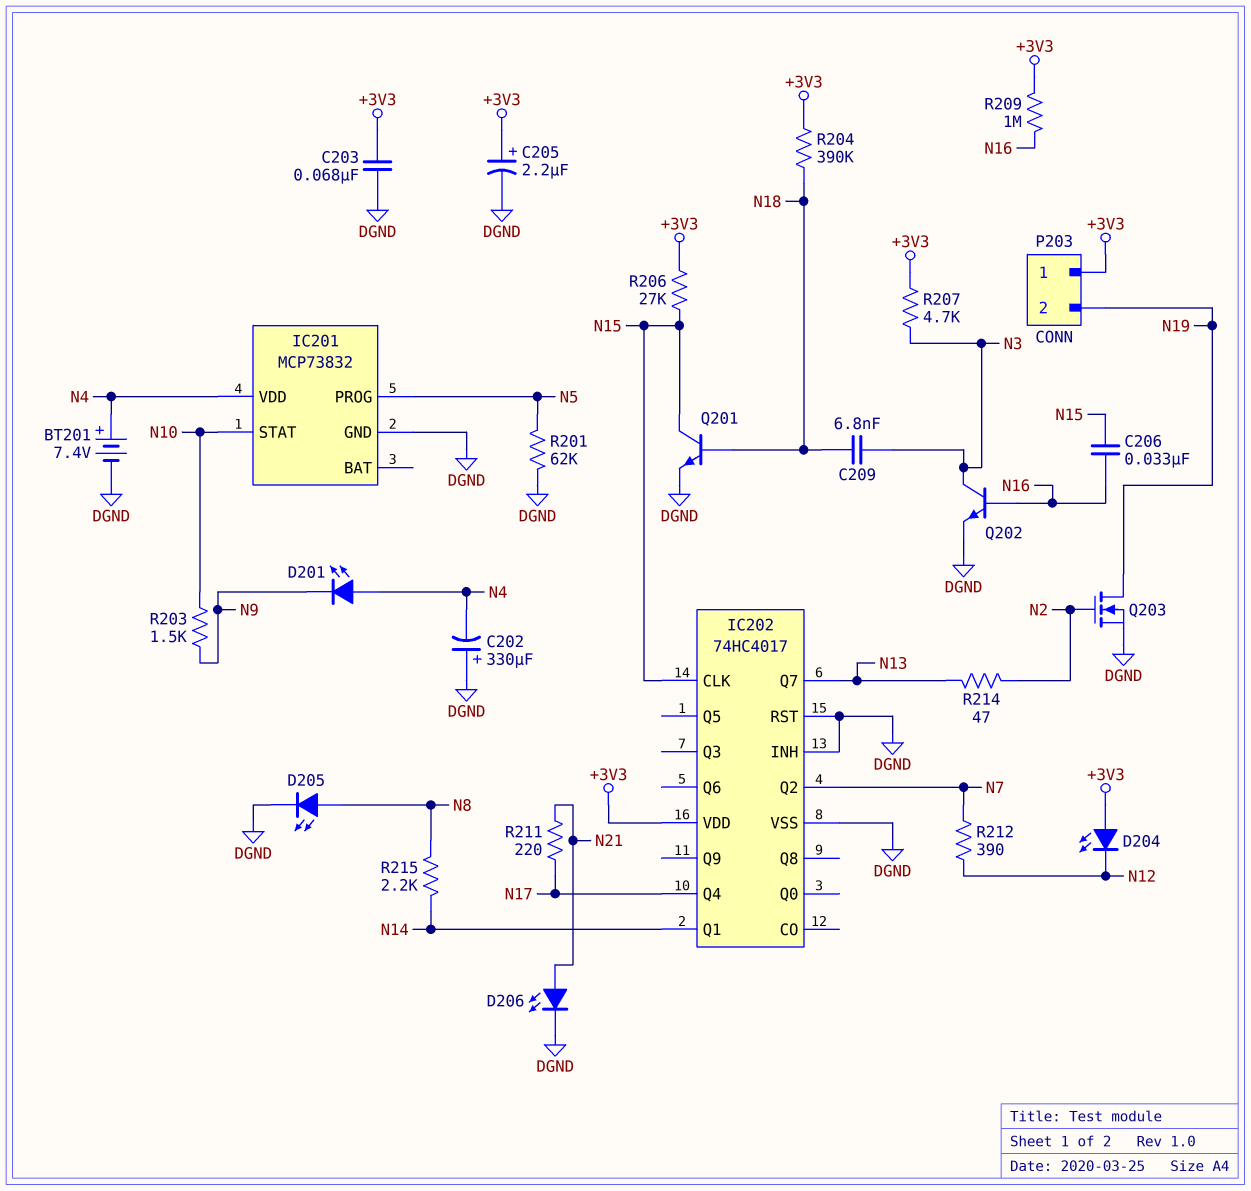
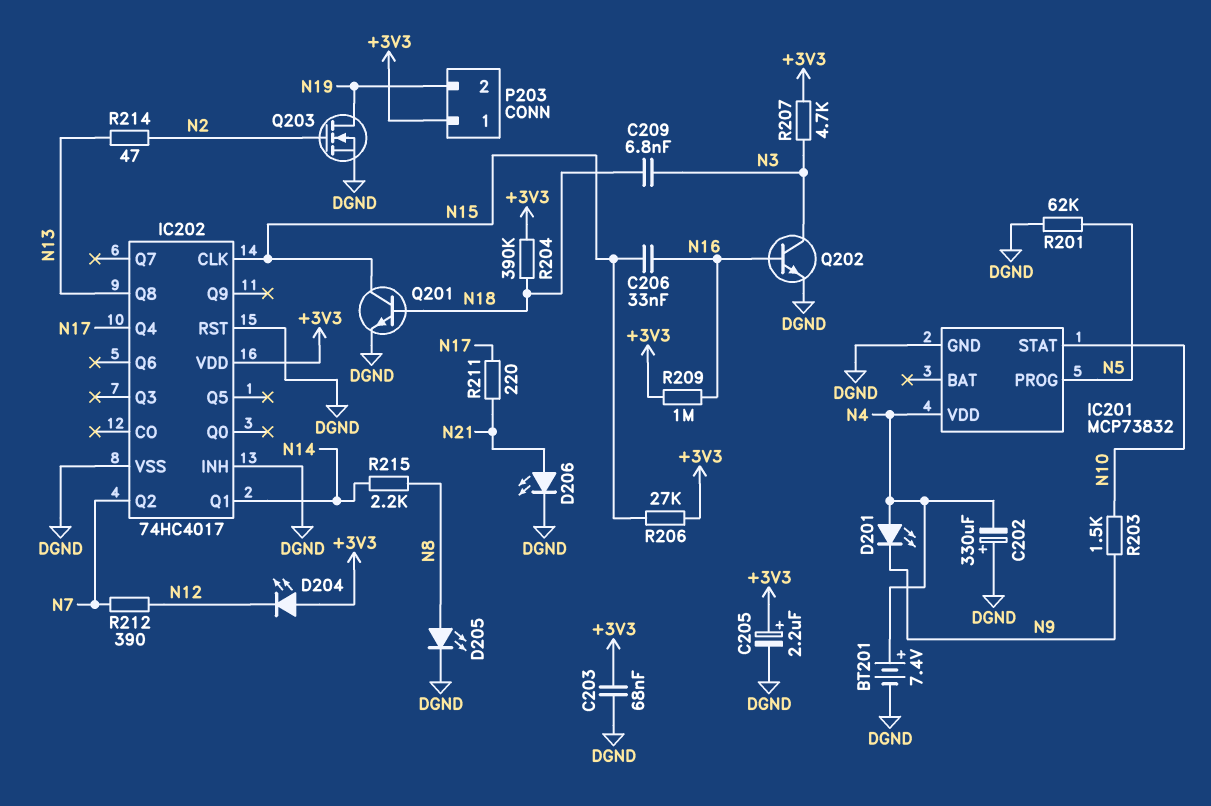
IC202 pin Q7: N13 -> none
IC202 pin Q8: none -> N13

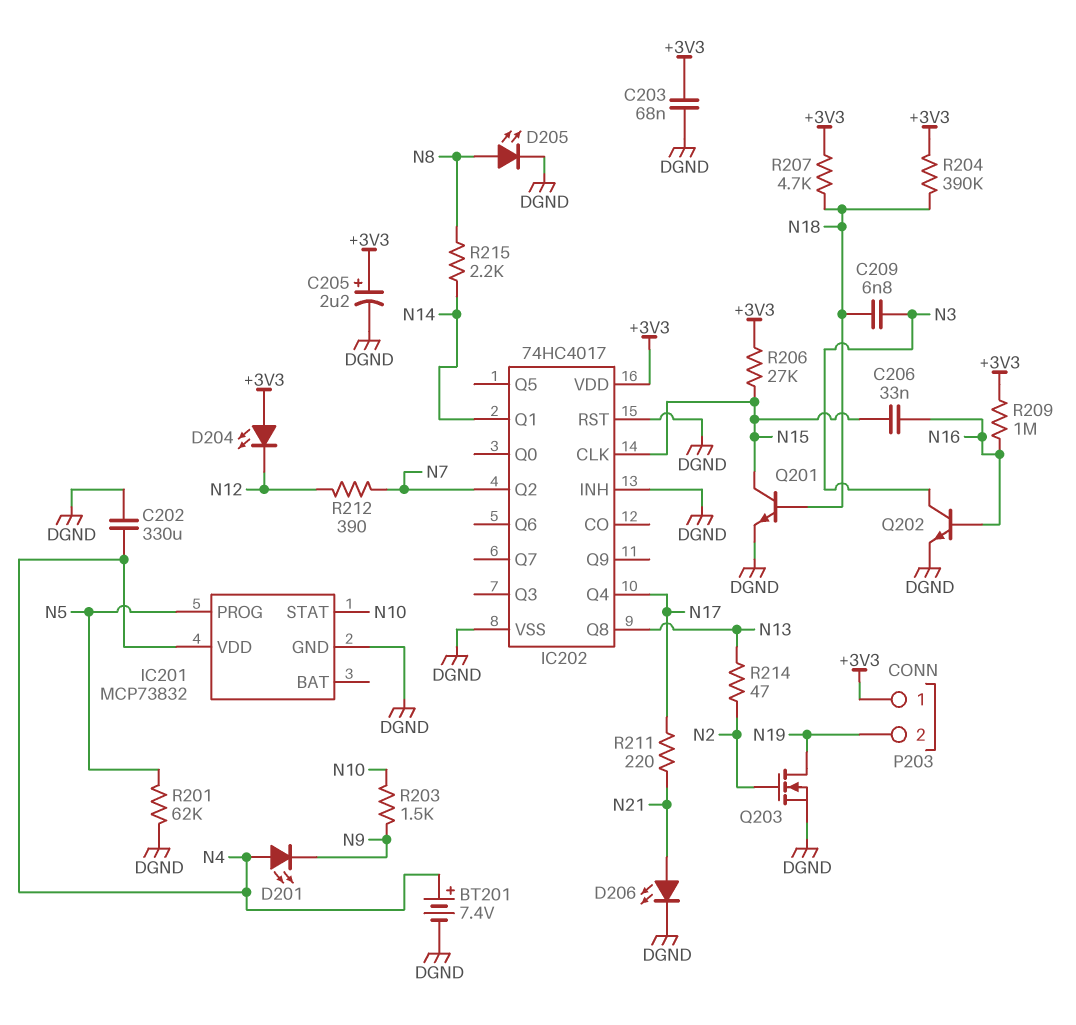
C202: 330uF (plus DGND, minus N4) -> 330uF (DGND, N4)
R207: 4.7k (+3V3, N3) -> 4.7k (+3V3, N18)

